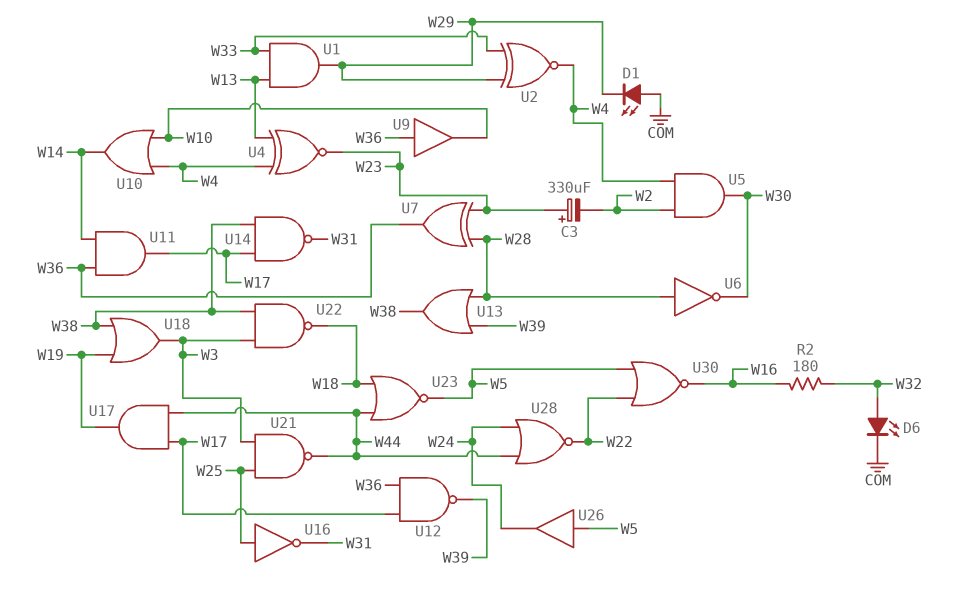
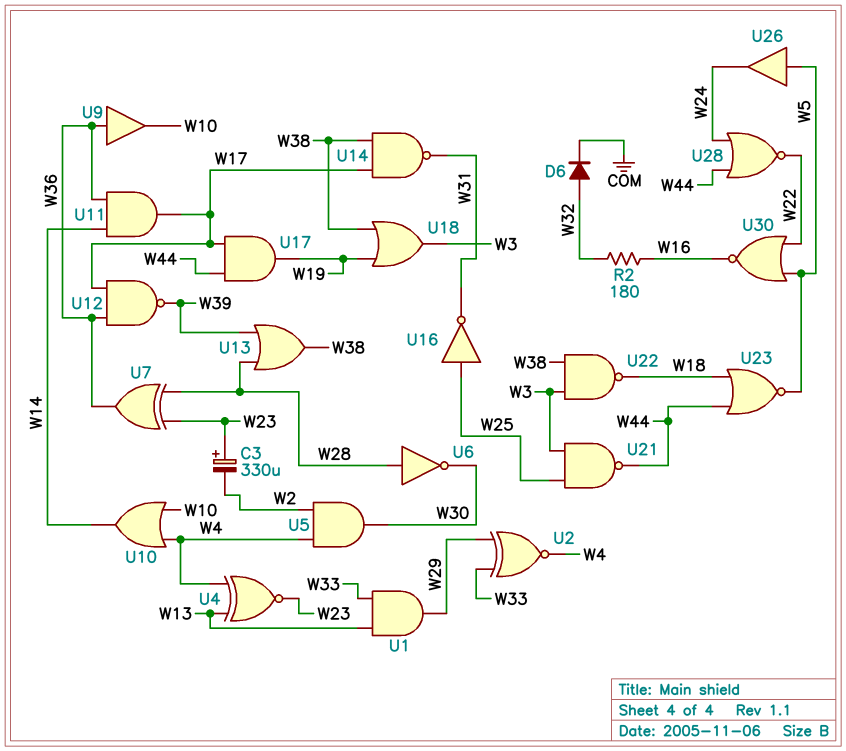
D1: LED (A COM, K W29) -> none
D6: LED (A W32, K COM) -> diode (A W32, K COM)

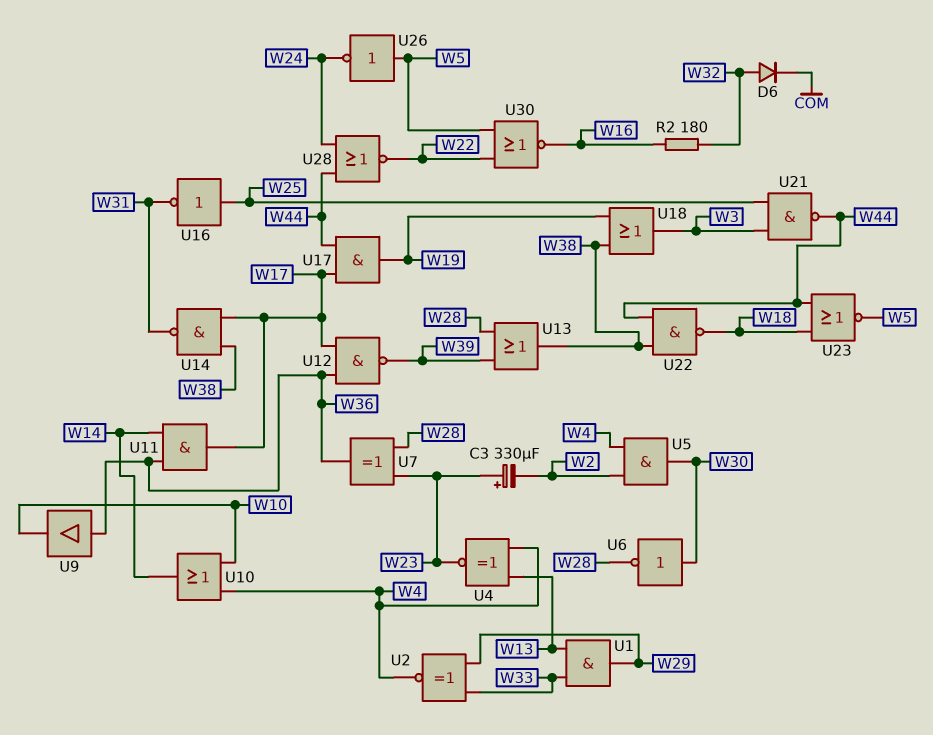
U6: NOT (in W28, out W30) -> NOT (in W30, out W28)
U22: NAND (in W3, in W38, out W18) -> NAND (in W38, in W44, out W18)
U26: buffer (in W5, out W24) -> NOT (in W5, out W24)

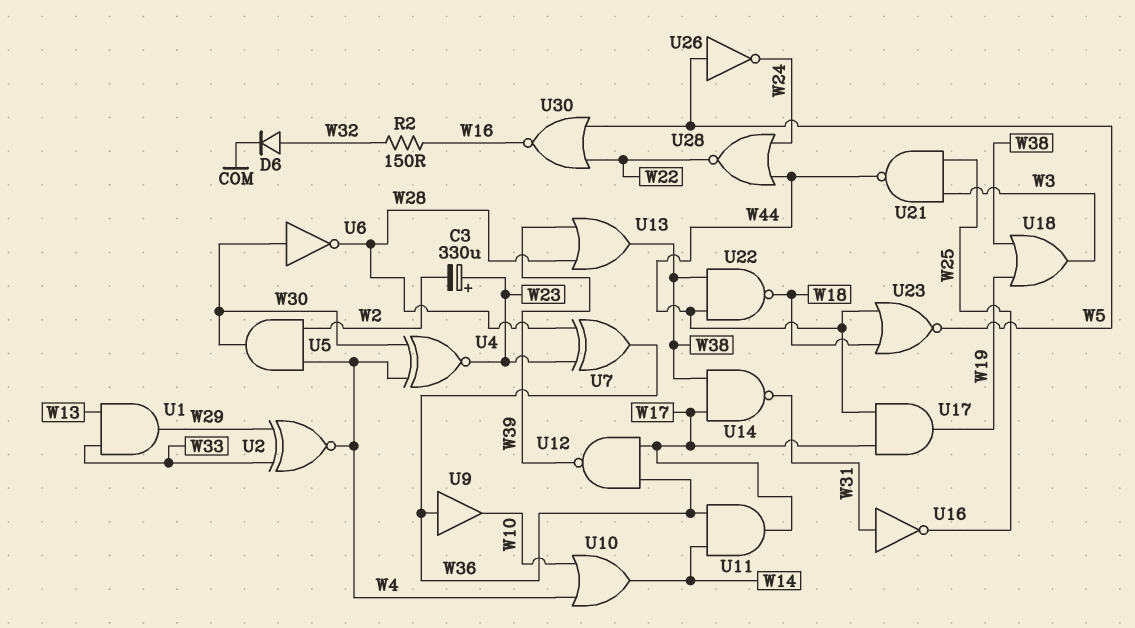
R2: 180 (W16, W32) -> 150 (W16, W32)
U4: XNOR (in W4, in W13, out W23) -> XNOR (in W4, in W30, out W23)
U16: NOT (in W25, out W31) -> NOT (in W31, out W25)

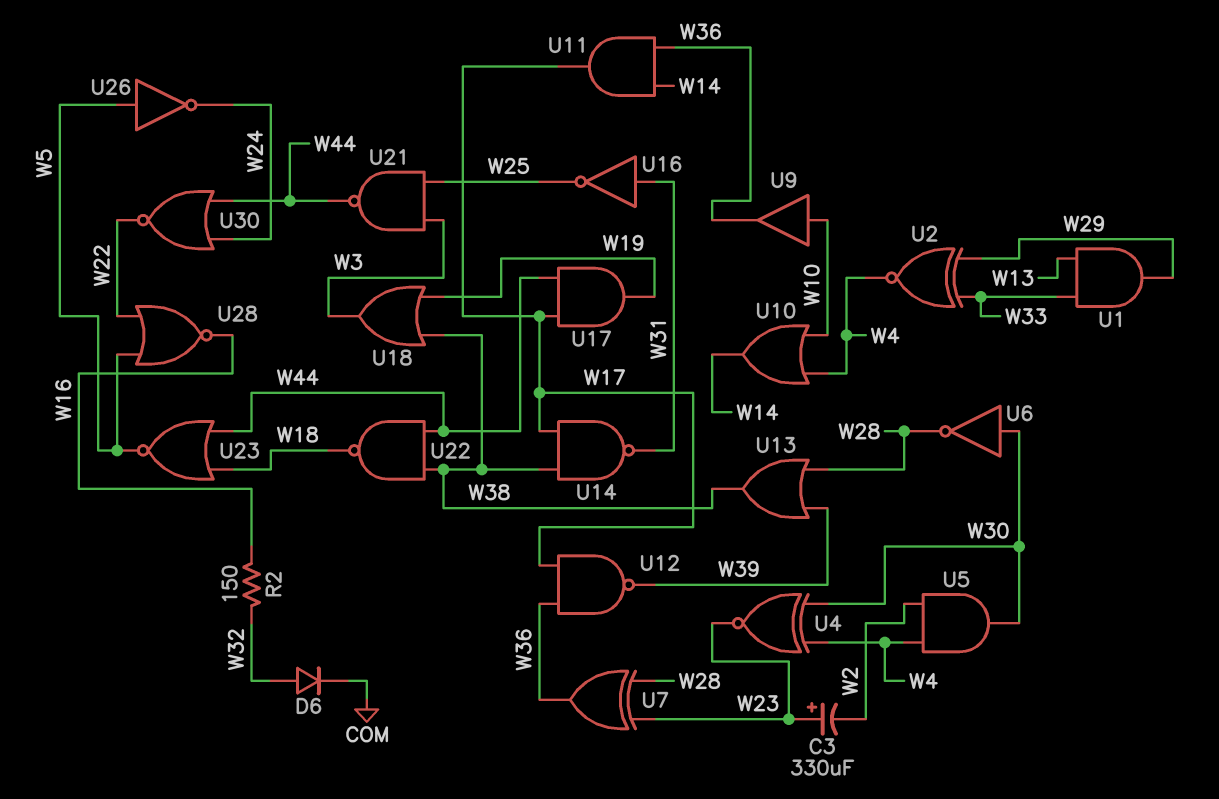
U9: buffer (in W36, out W10) -> buffer (in W10, out W36)
U28: NOR (in W24, in W44, out W22) -> NOR (in W5, in W22, out W16)
U30: NOR (in W5, in W22, out W16) -> NOR (in W24, in W44, out W22)

